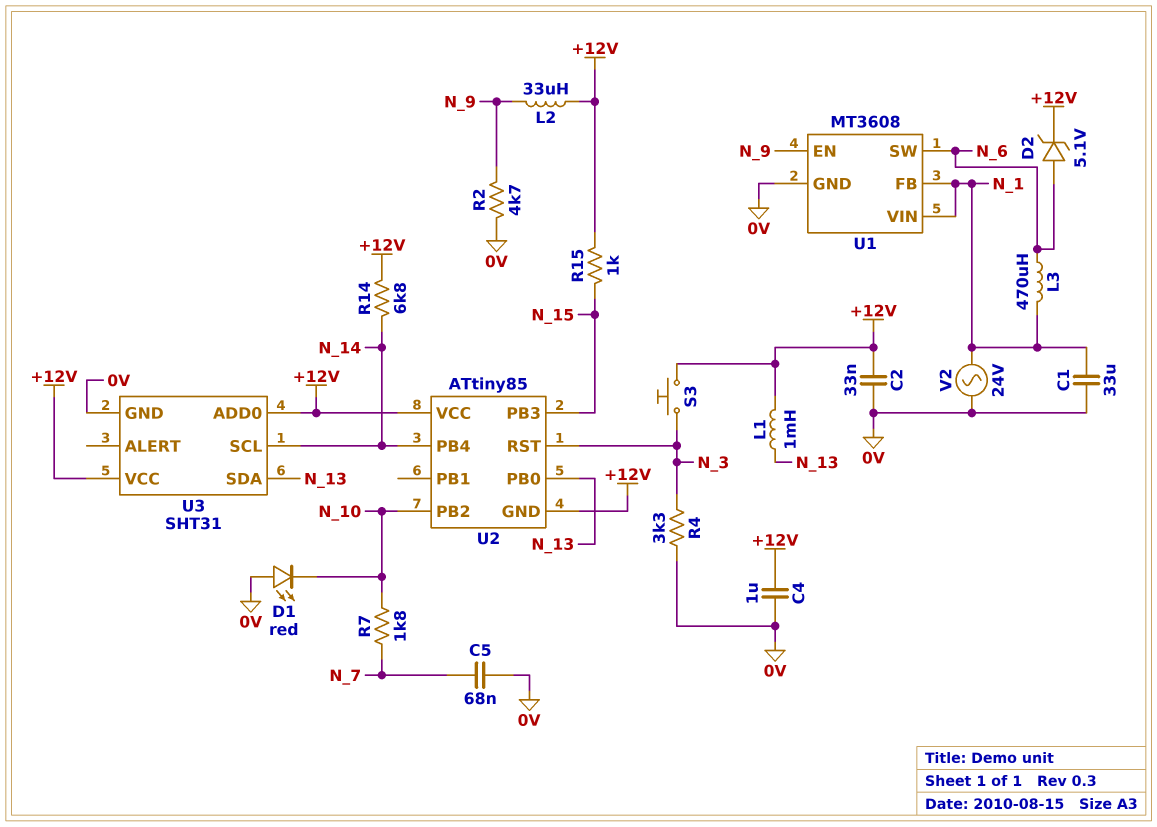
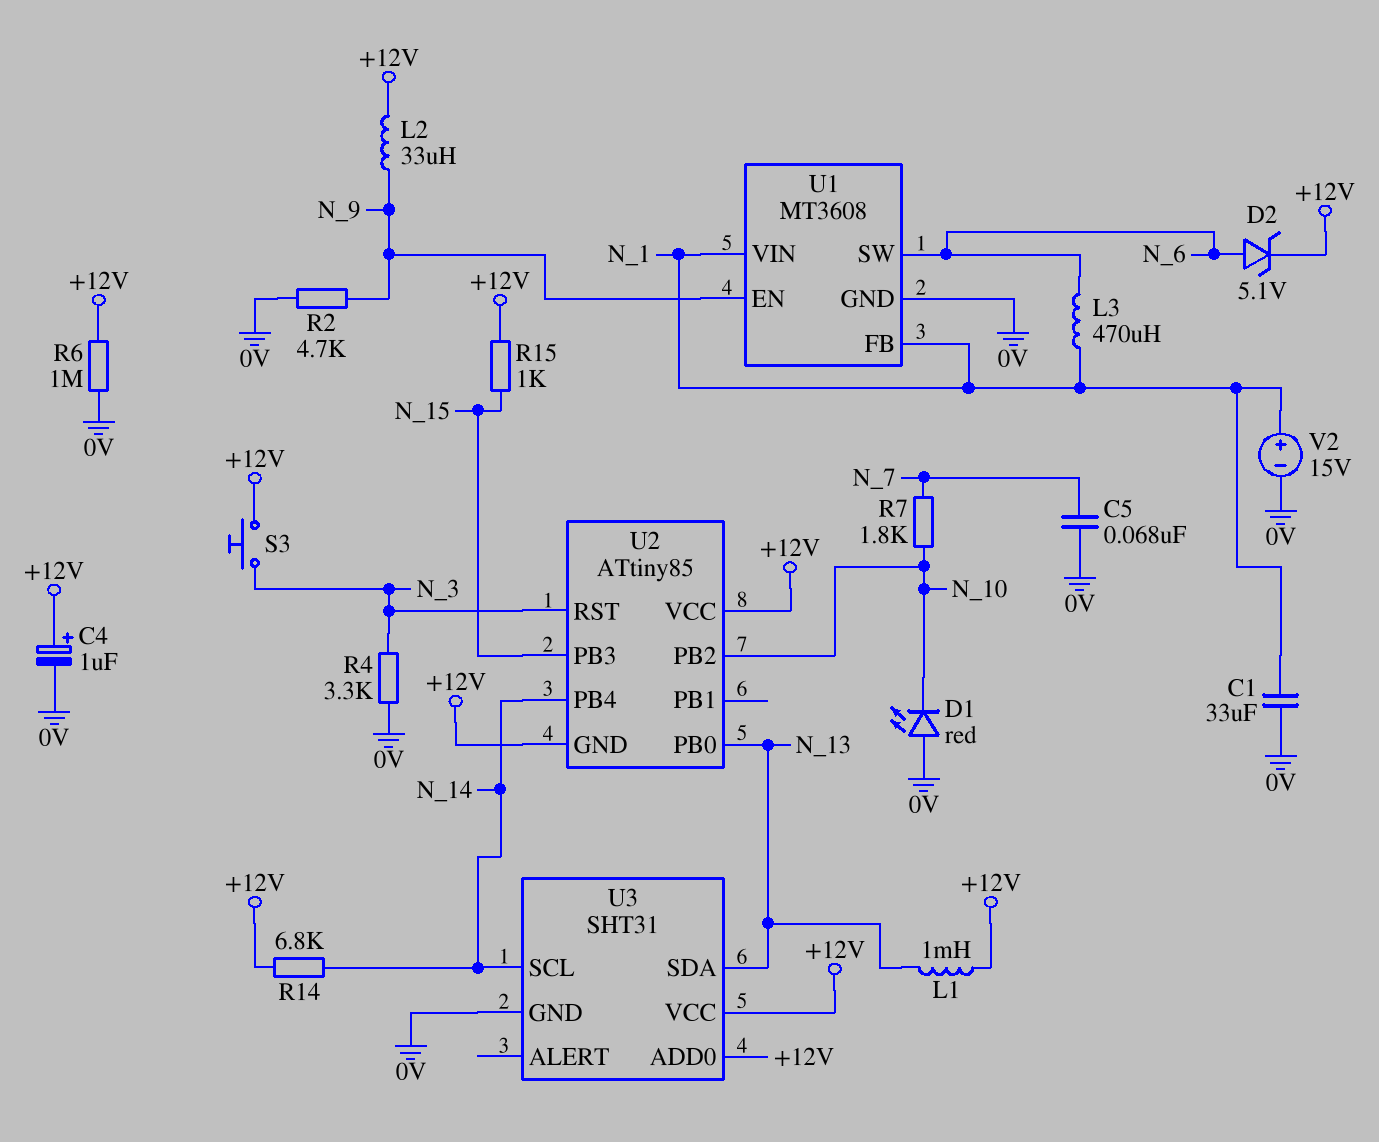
C2: 33nF (+12V, 0V) -> none
C4: 1uF (+12V, 0V) -> 1uF (plus +12V, minus 0V)
R6: none -> 1M (+12V, 0V)
V2: AC 24V (0V, N_1) -> 15V (plus N_1, minus 0V)

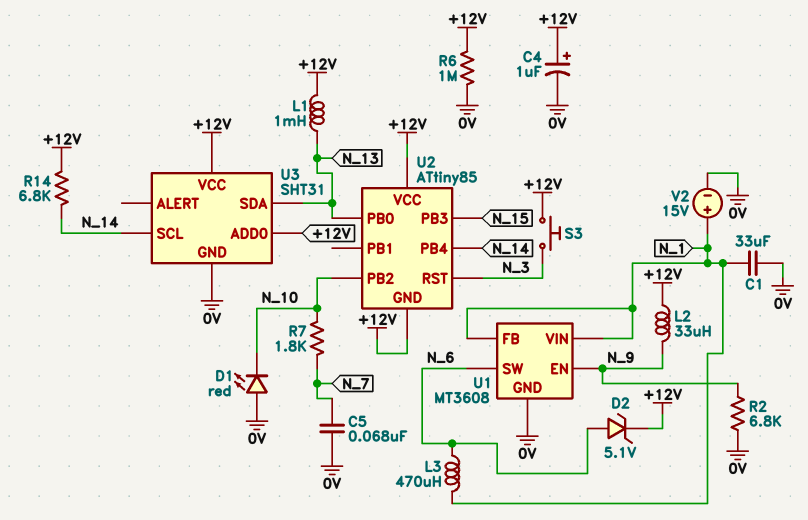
R2: 4.7k (0V, N_9) -> 6.8k (0V, N_9)
R4: 3.3k (0V, N_3) -> none
R15: 1k (+12V, N_15) -> none

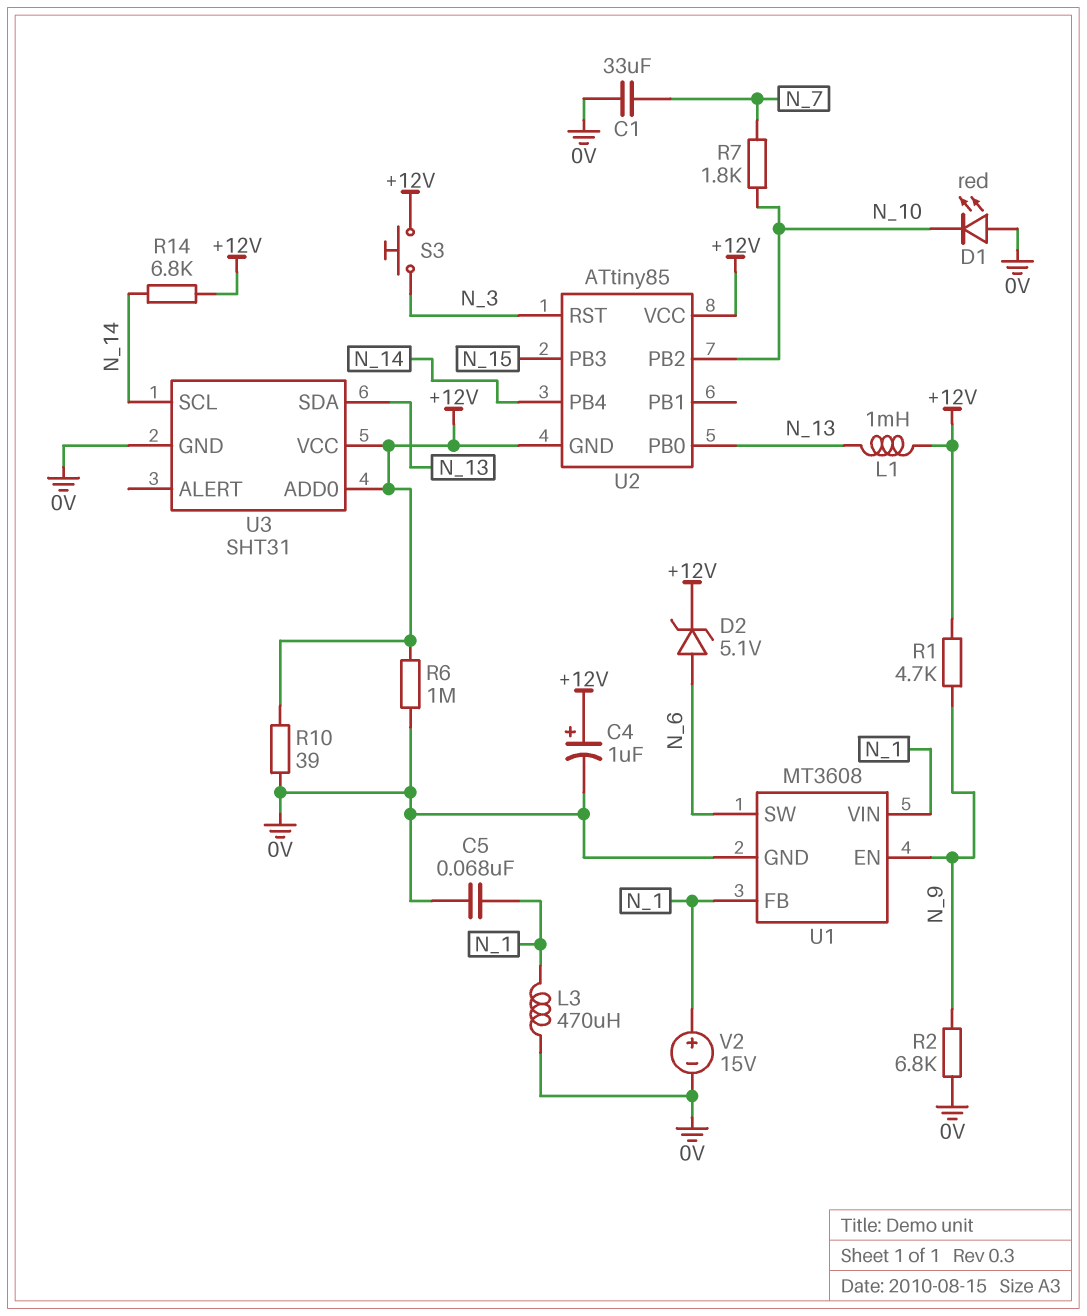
C1: 33uF (0V, N_1) -> 33uF (0V, N_7)
C5: 68nF (0V, N_7) -> 68nF (0V, N_1)
L2: 33uH (+12V, N_9) -> none
L3: 470uH (N_1, N_6) -> 470uH (0V, N_1)
R1: none -> 4.7k (+12V, N_9)
R10: none -> 39 (+12V, 0V)

